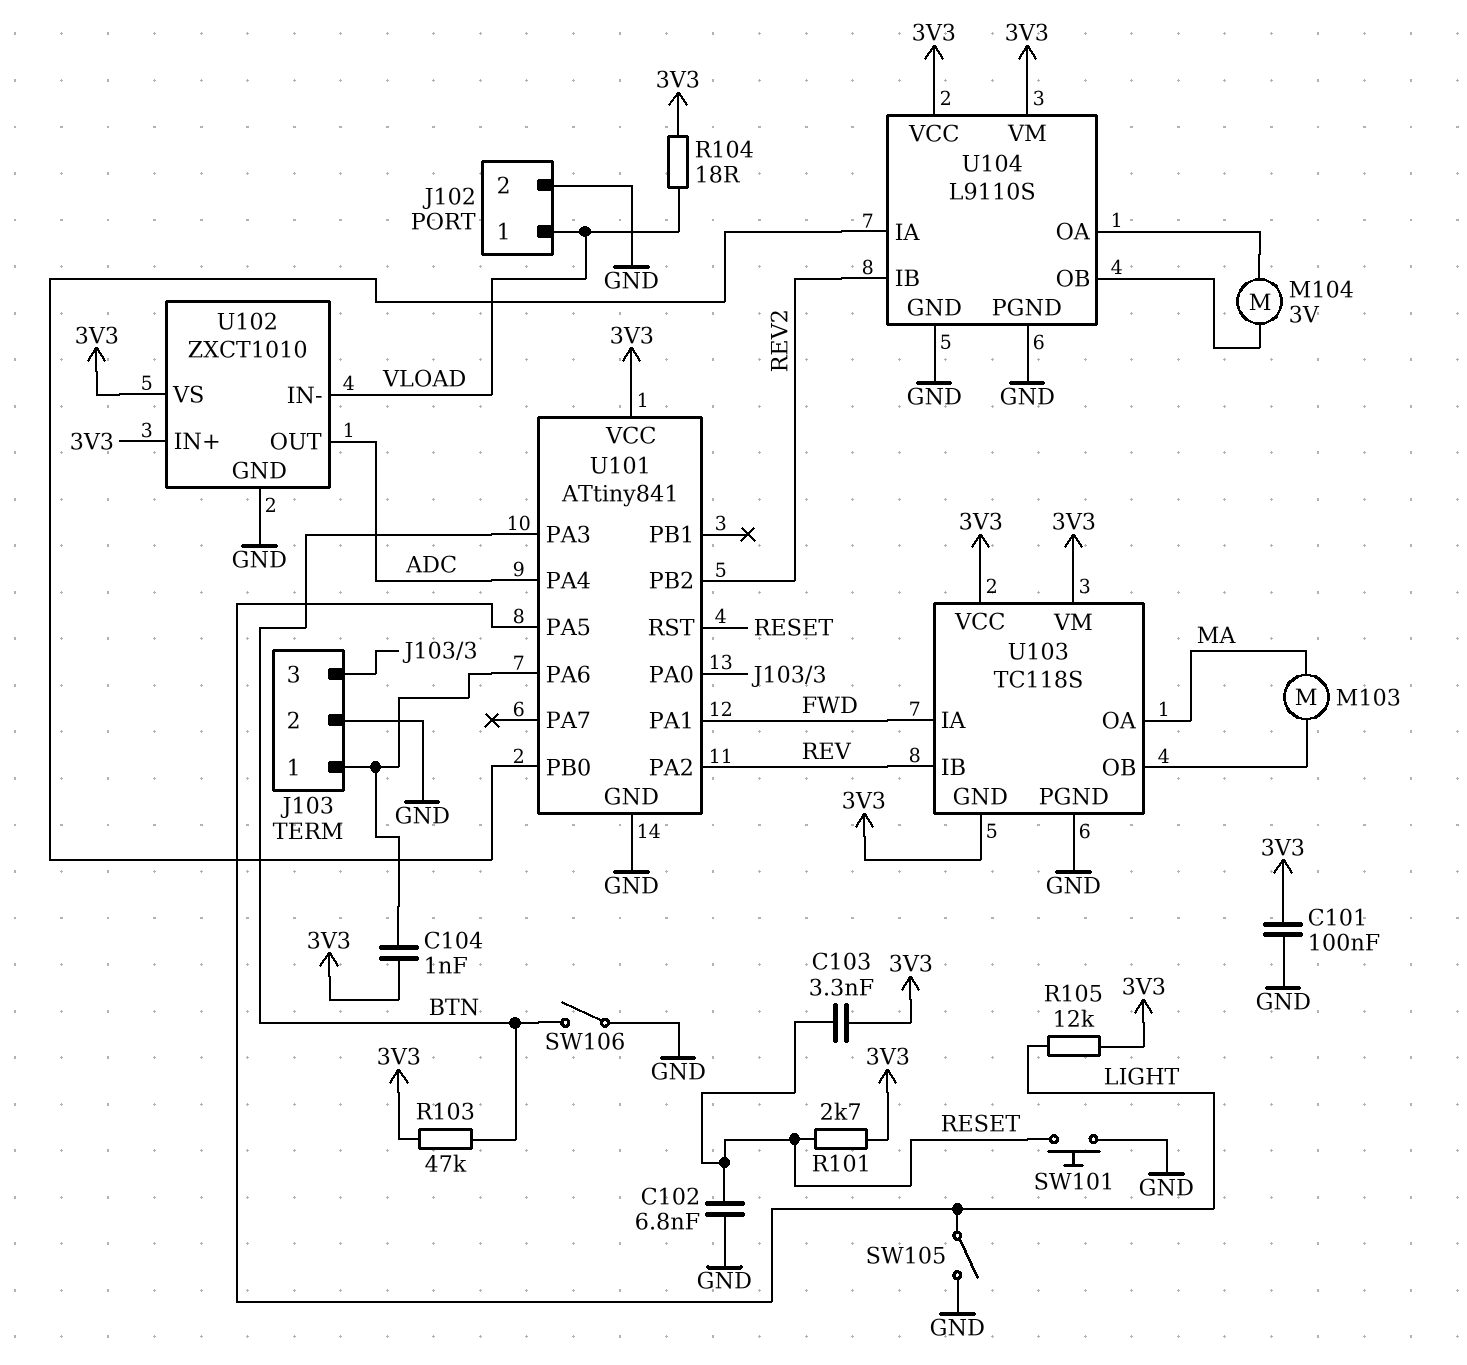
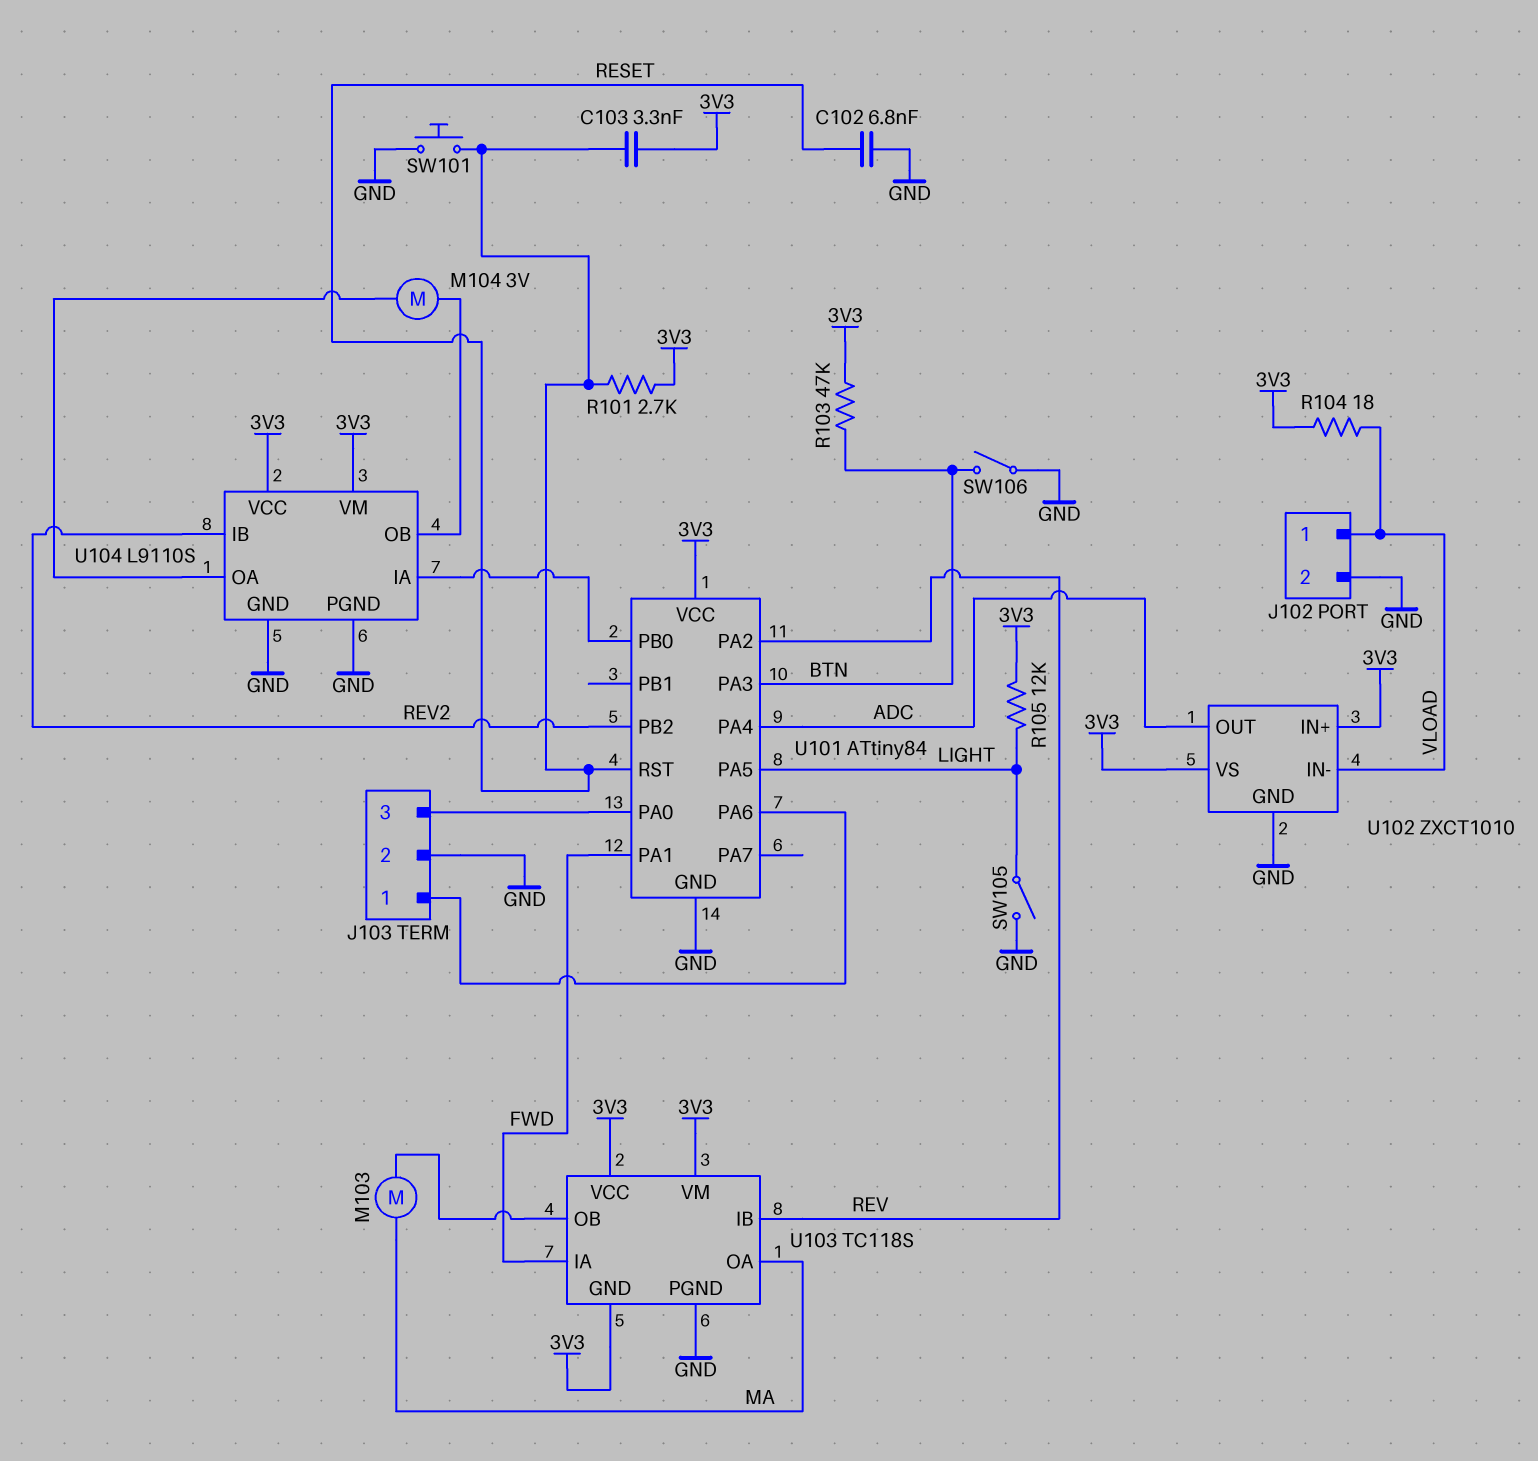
C101: 100nF (3V3, GND) -> none
C104: 1nF (3V3, J103/1) -> none
U101: ATtiny841 -> ATtiny84

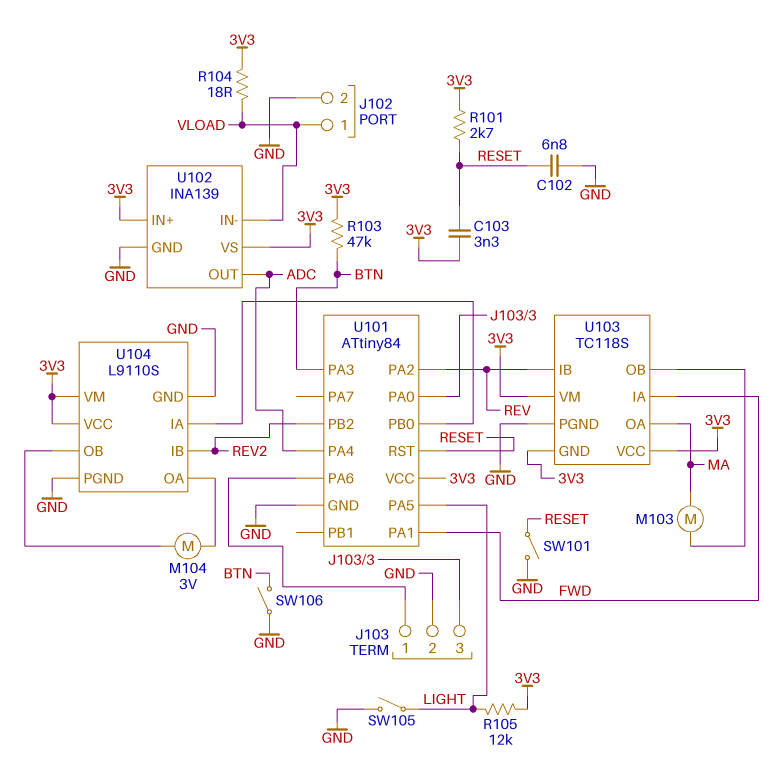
SW101: button (GND, RESET) -> switch (GND, RESET)
U102: ZXCT1010 -> INA139

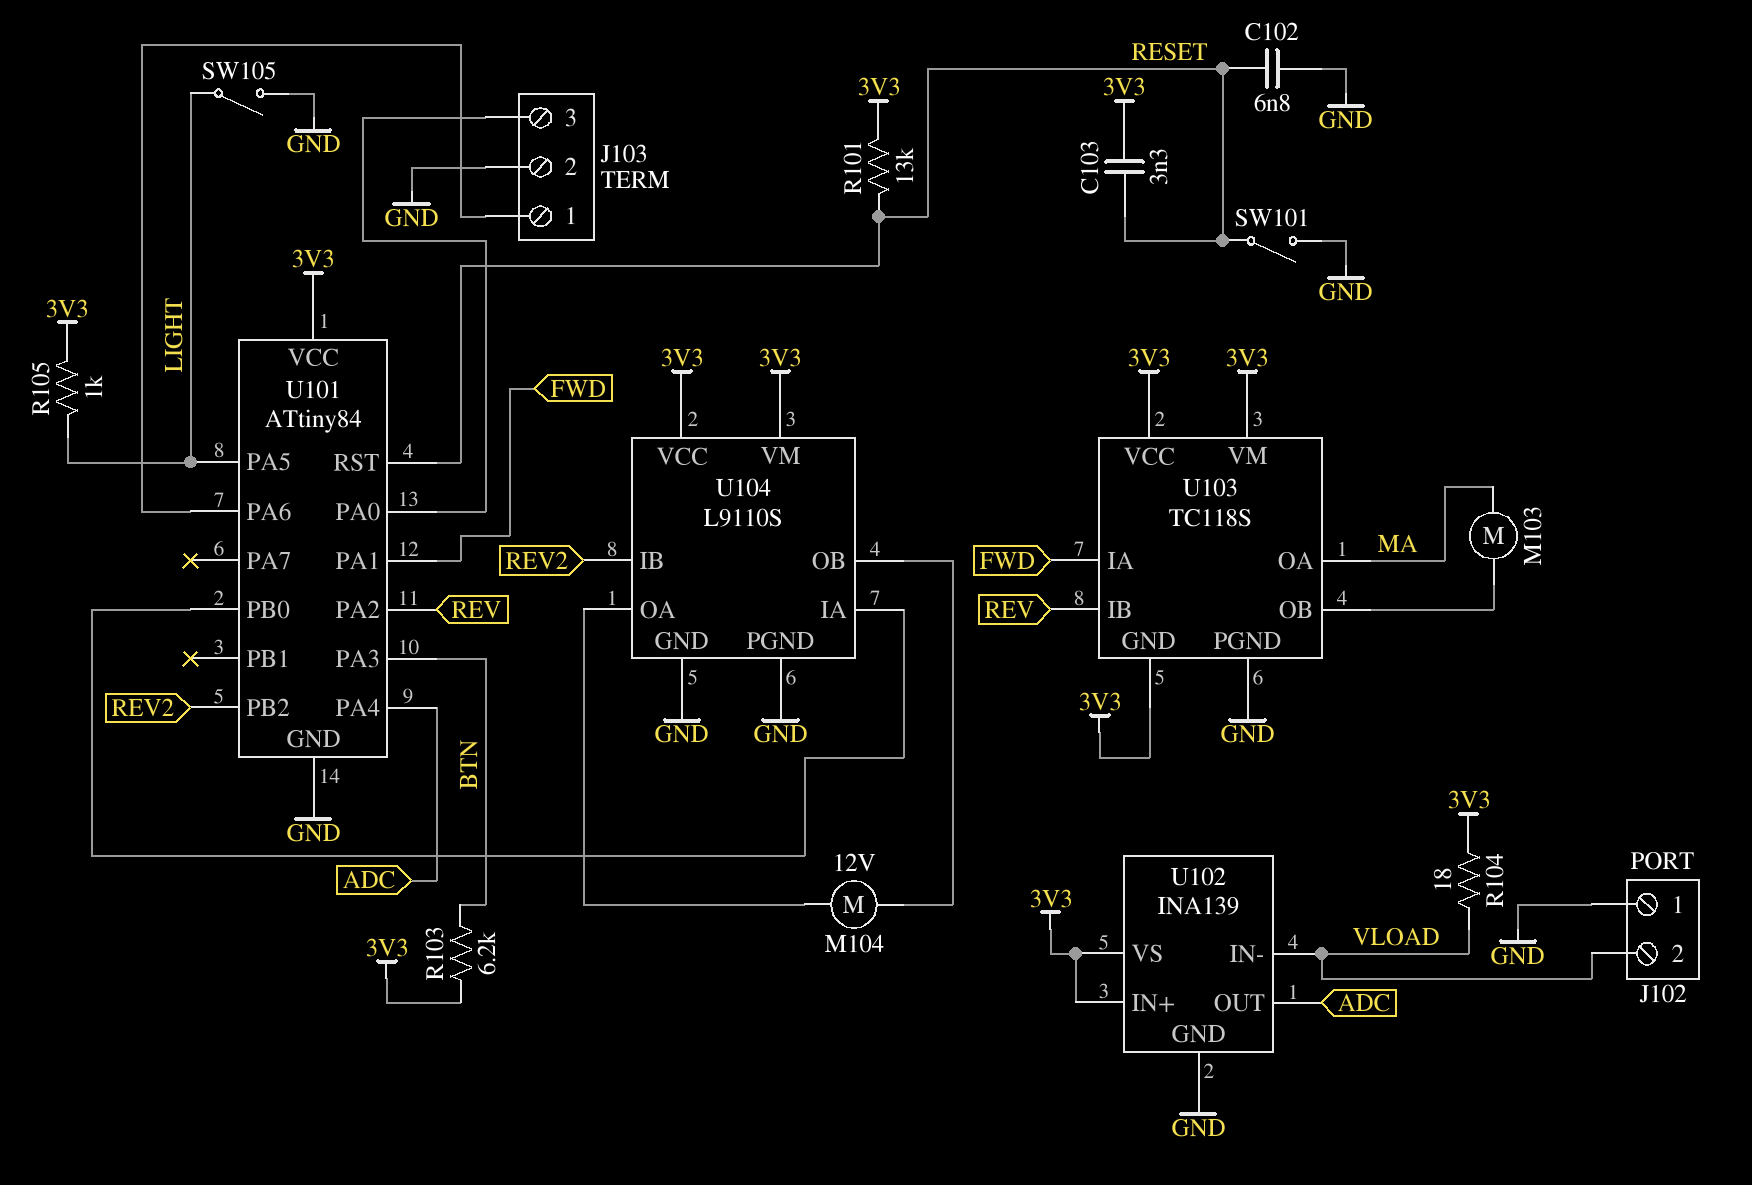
J102 pin 1: VLOAD -> GND
J102 pin 2: GND -> VLOAD
M104: motor 3V (U104/OA, U104/OB) -> motor 12V (U104/OA, U104/OB)
R101: 2.7k (3V3, RESET) -> 13k (3V3, RESET)
R103: 47k (3V3, BTN) -> 6.2k (3V3, BTN)
R105: 12k (3V3, LIGHT) -> 1k (3V3, LIGHT)
SW106: switch (BTN, GND) -> none

